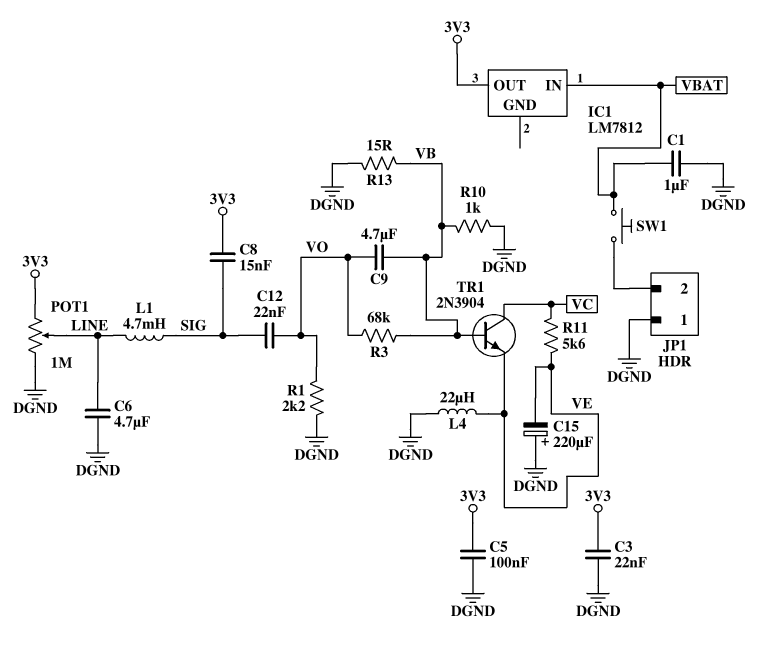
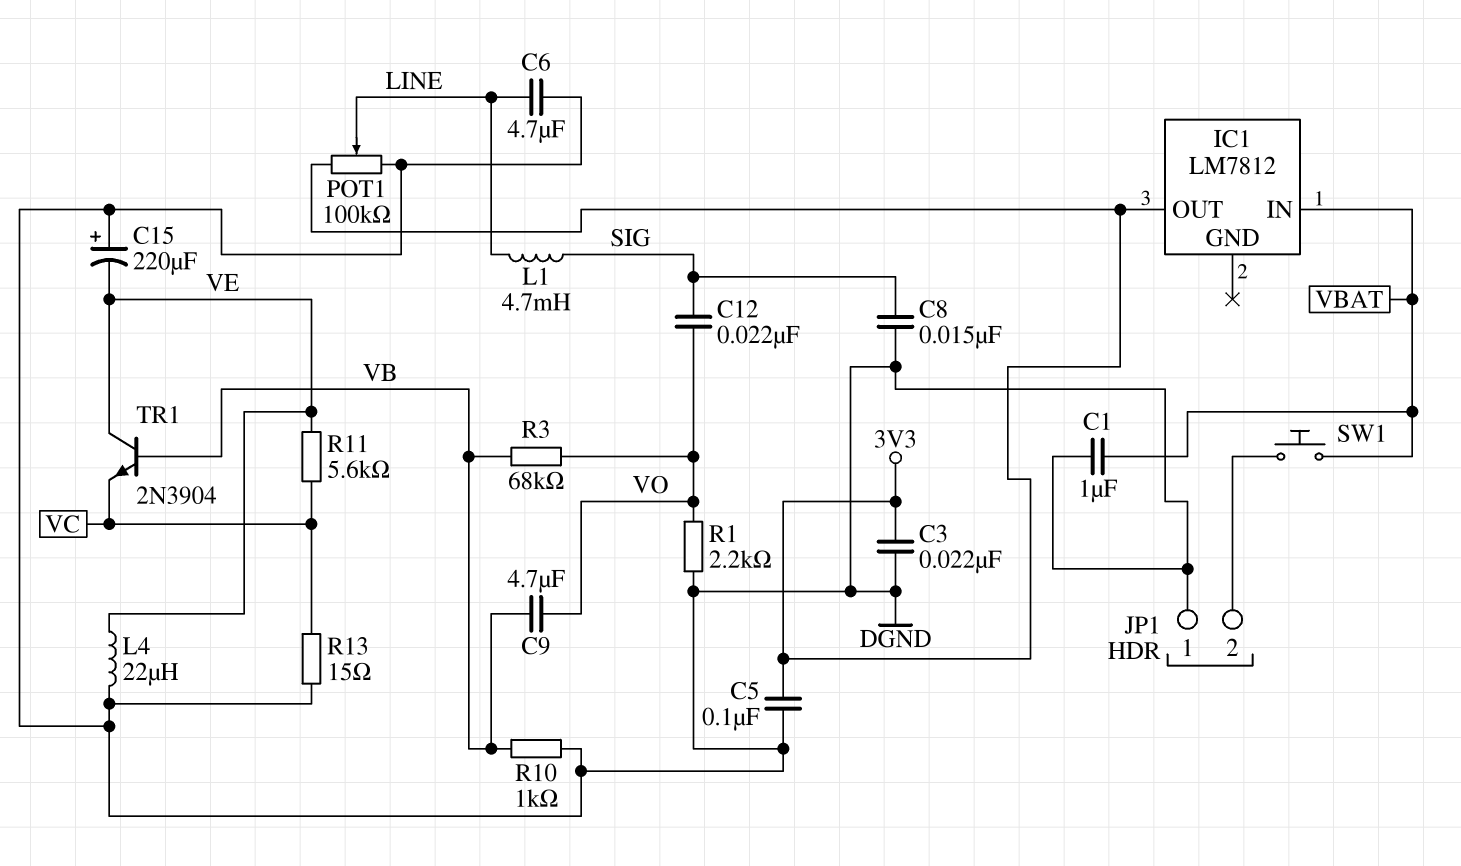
C8: 15nF (3V3, SIG) -> 15nF (DGND, SIG)
POT1: 1M (3V3, DGND, wiper LINE) -> 100k (3V3, DGND, wiper LINE)
R13: 15 (DGND, VB) -> 15 (DGND, VC)
TR1: NPN 2N3904 (B VB, C VC, E VE) -> NPN 2N3904 (B VB, C VE, E VC)

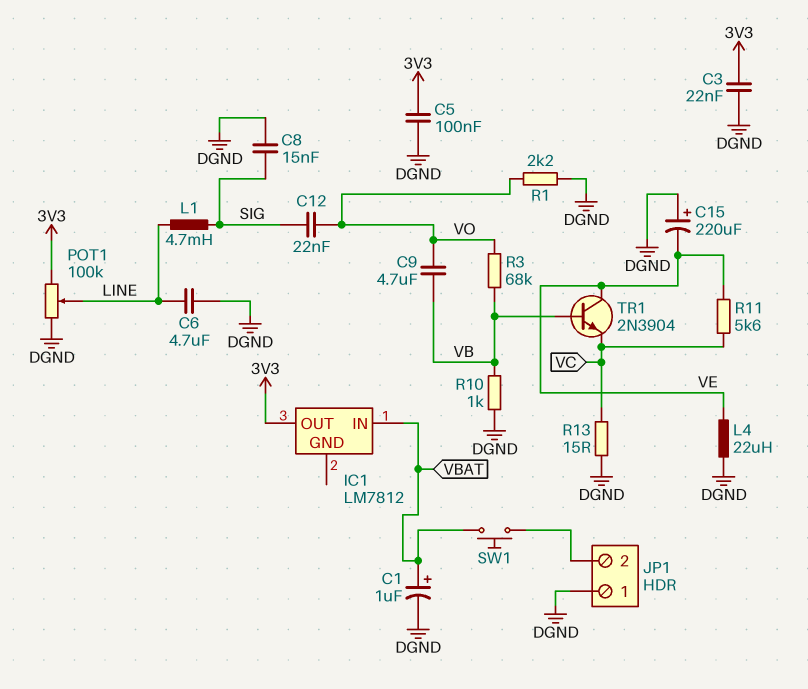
C1: 1uF (DGND, VBAT) -> 1uF (plus VBAT, minus DGND)

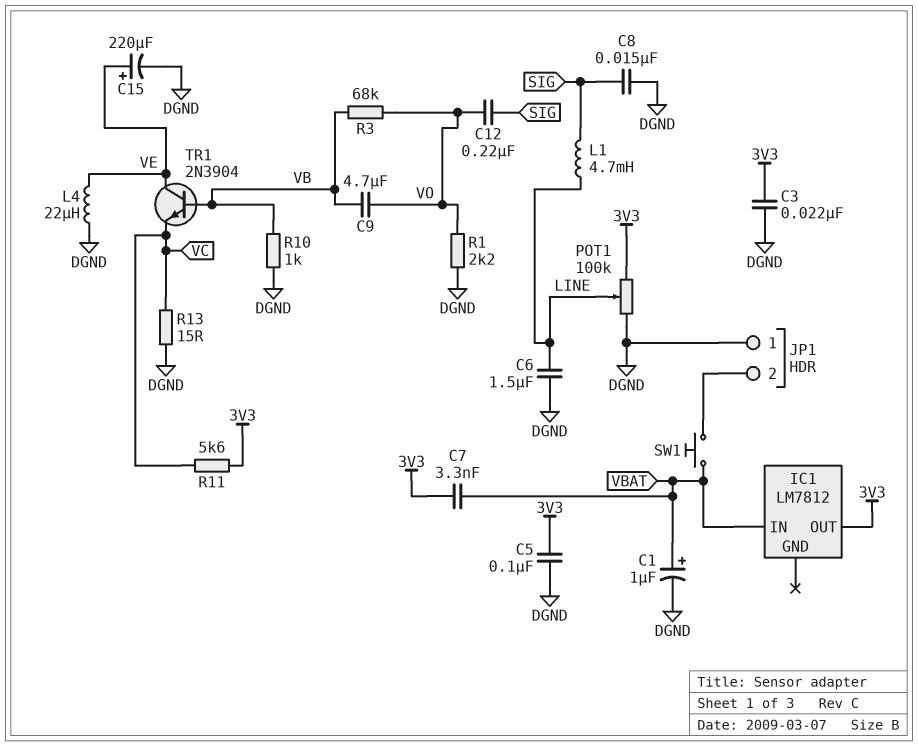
C6: 4.7uF (DGND, LINE) -> 1.5uF (DGND, LINE)
C7: none -> 3.3nF (3V3, VBAT)
C12: 22nF (SIG, VO) -> 220nF (SIG, VO)
C15: 220uF (plus DGND, minus VE) -> 220uF (plus VE, minus DGND)
R11: 5.6k (VC, VE) -> 5.6k (3V3, VC)

